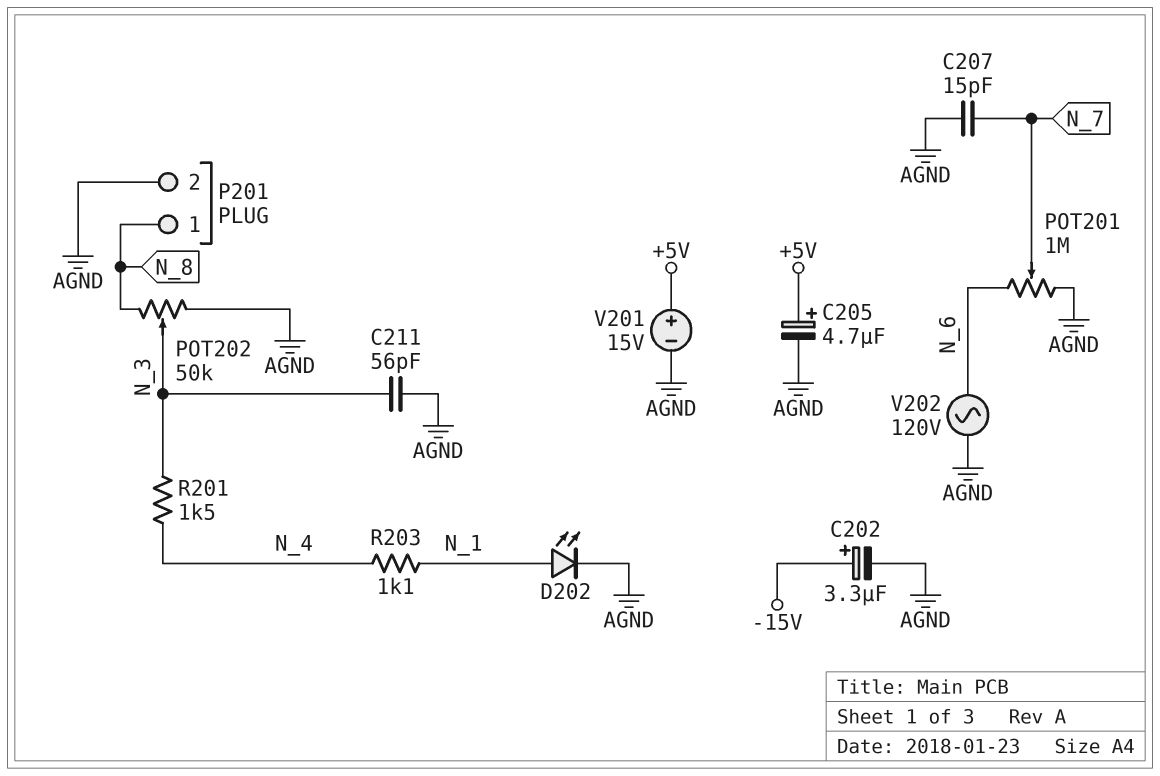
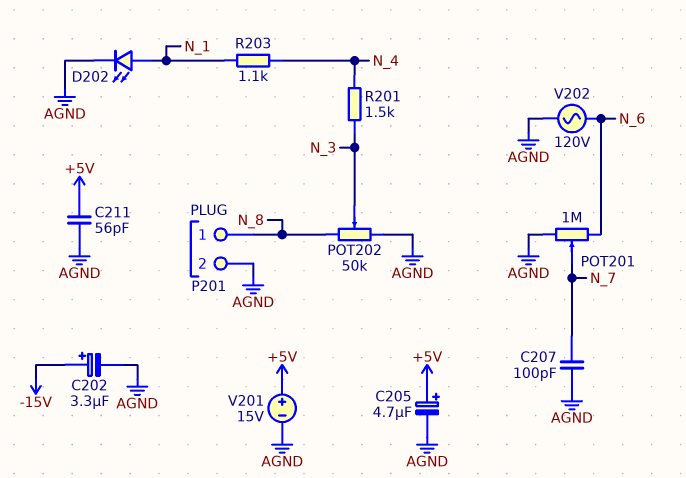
C207: 15pF (AGND, N_7) -> 100pF (AGND, N_7)
C211: 56pF (AGND, N_3) -> 56pF (+5V, AGND)

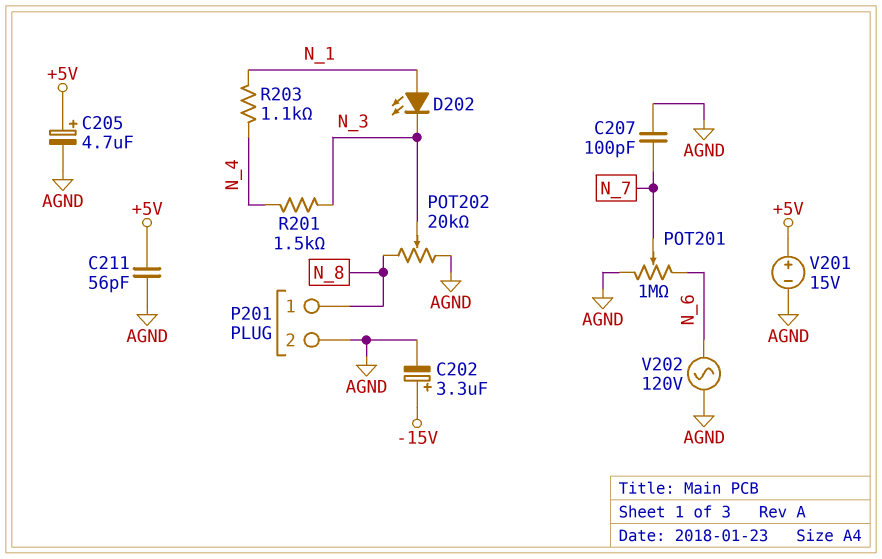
D202: LED (A N_1, K AGND) -> LED (A N_1, K N_3)
POT202: 50k (AGND, N_8, wiper N_3) -> 20k (AGND, N_8, wiper N_3)

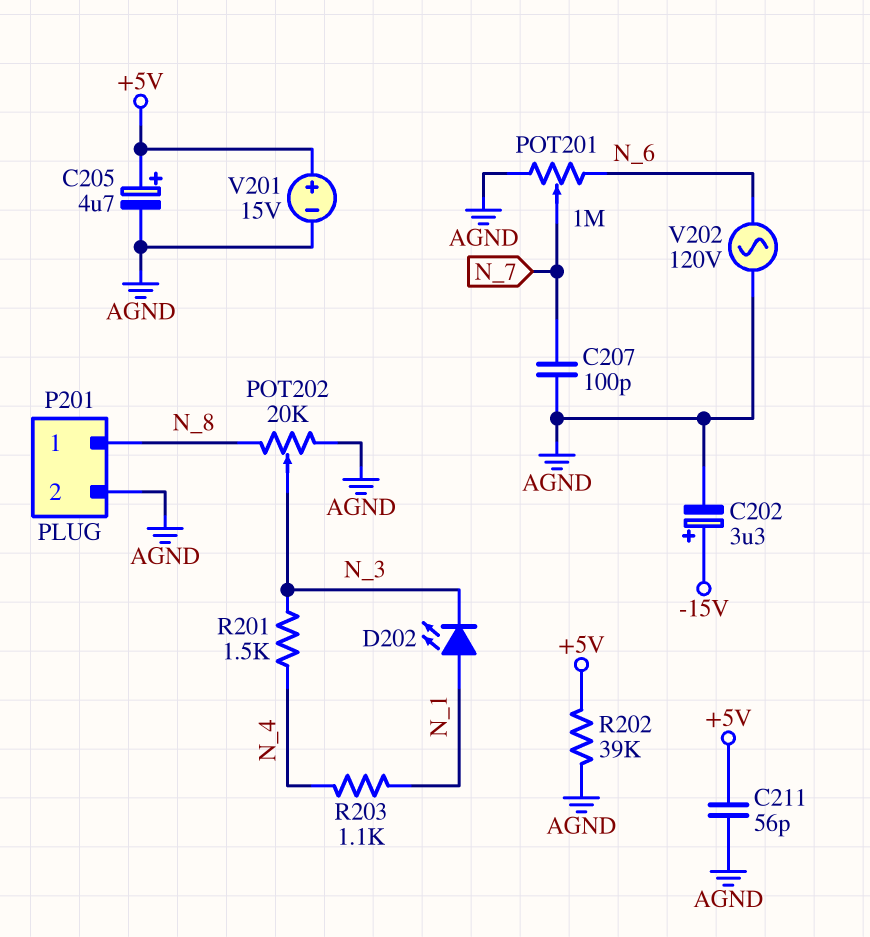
R202: none -> 39k (+5V, AGND)

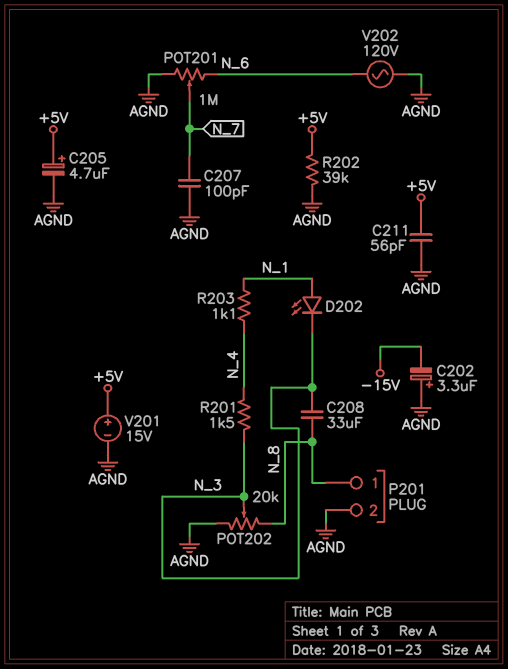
C202: 3.3uF (plus -15V, minus AGND) -> 3.3uF (plus AGND, minus -15V)
C208: none -> 33uF (N_3, N_8)

